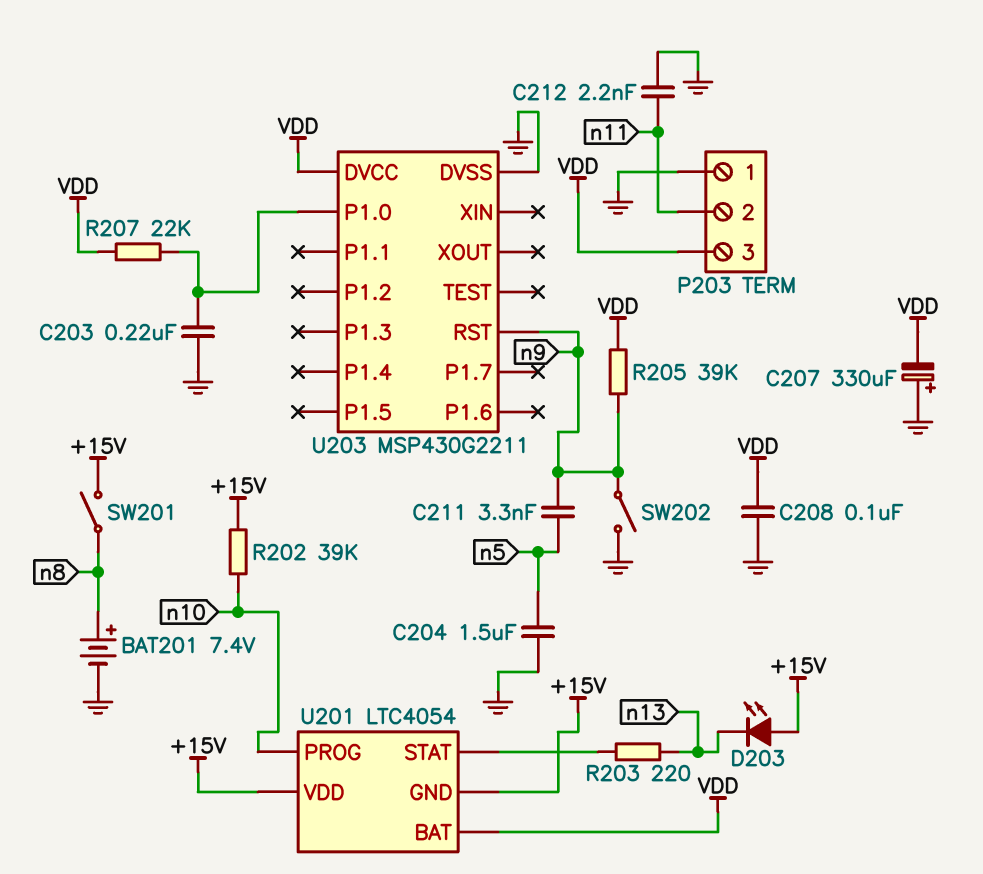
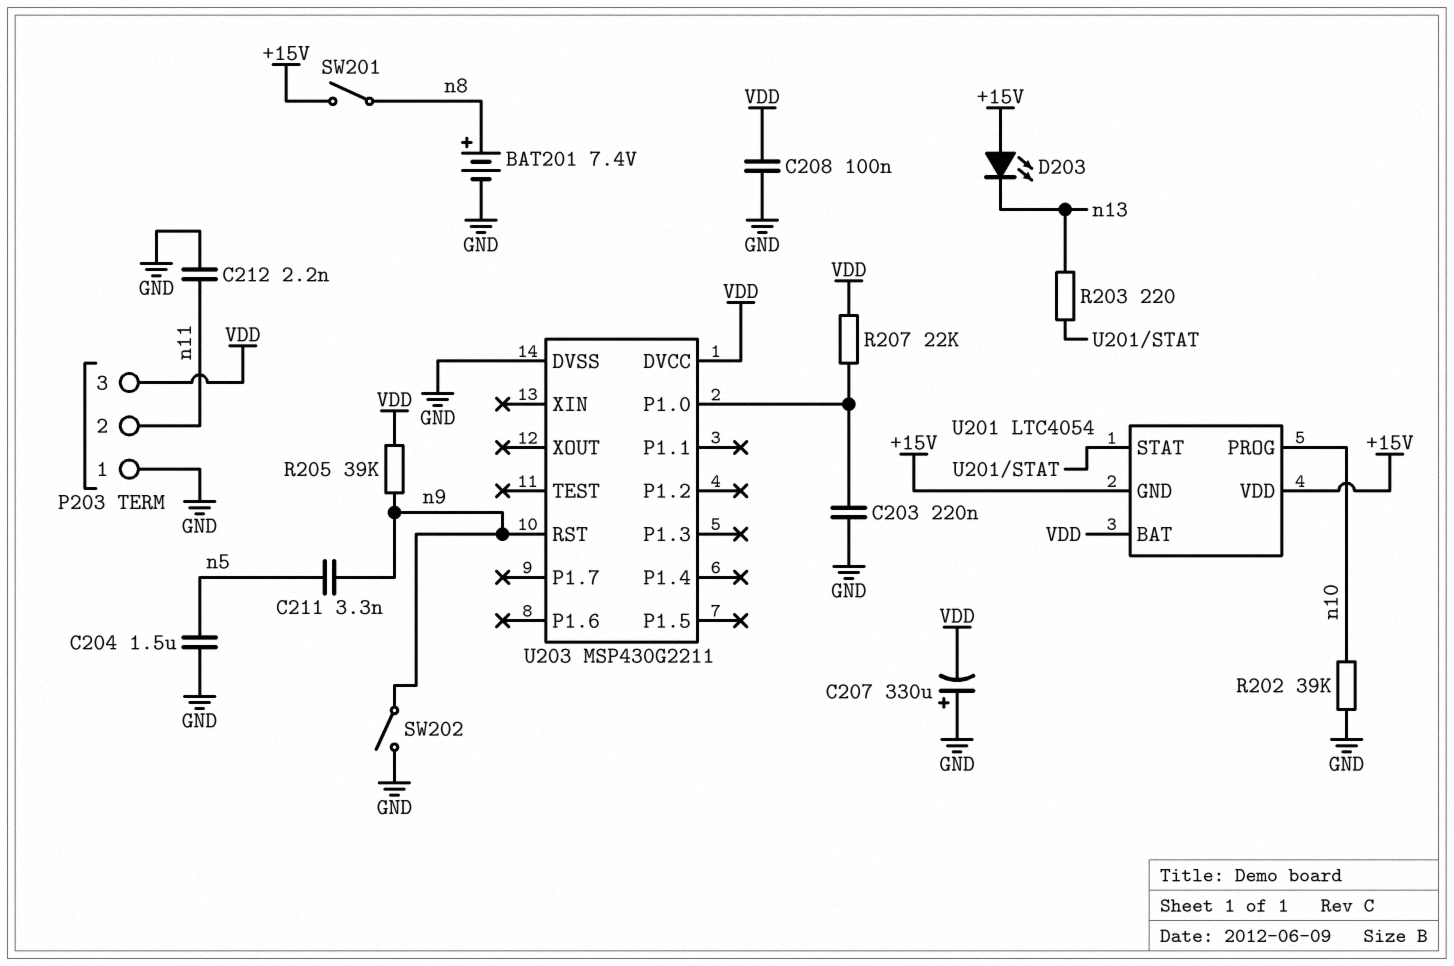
R202: 39k (+15V, n10) -> 39k (GND, n10)

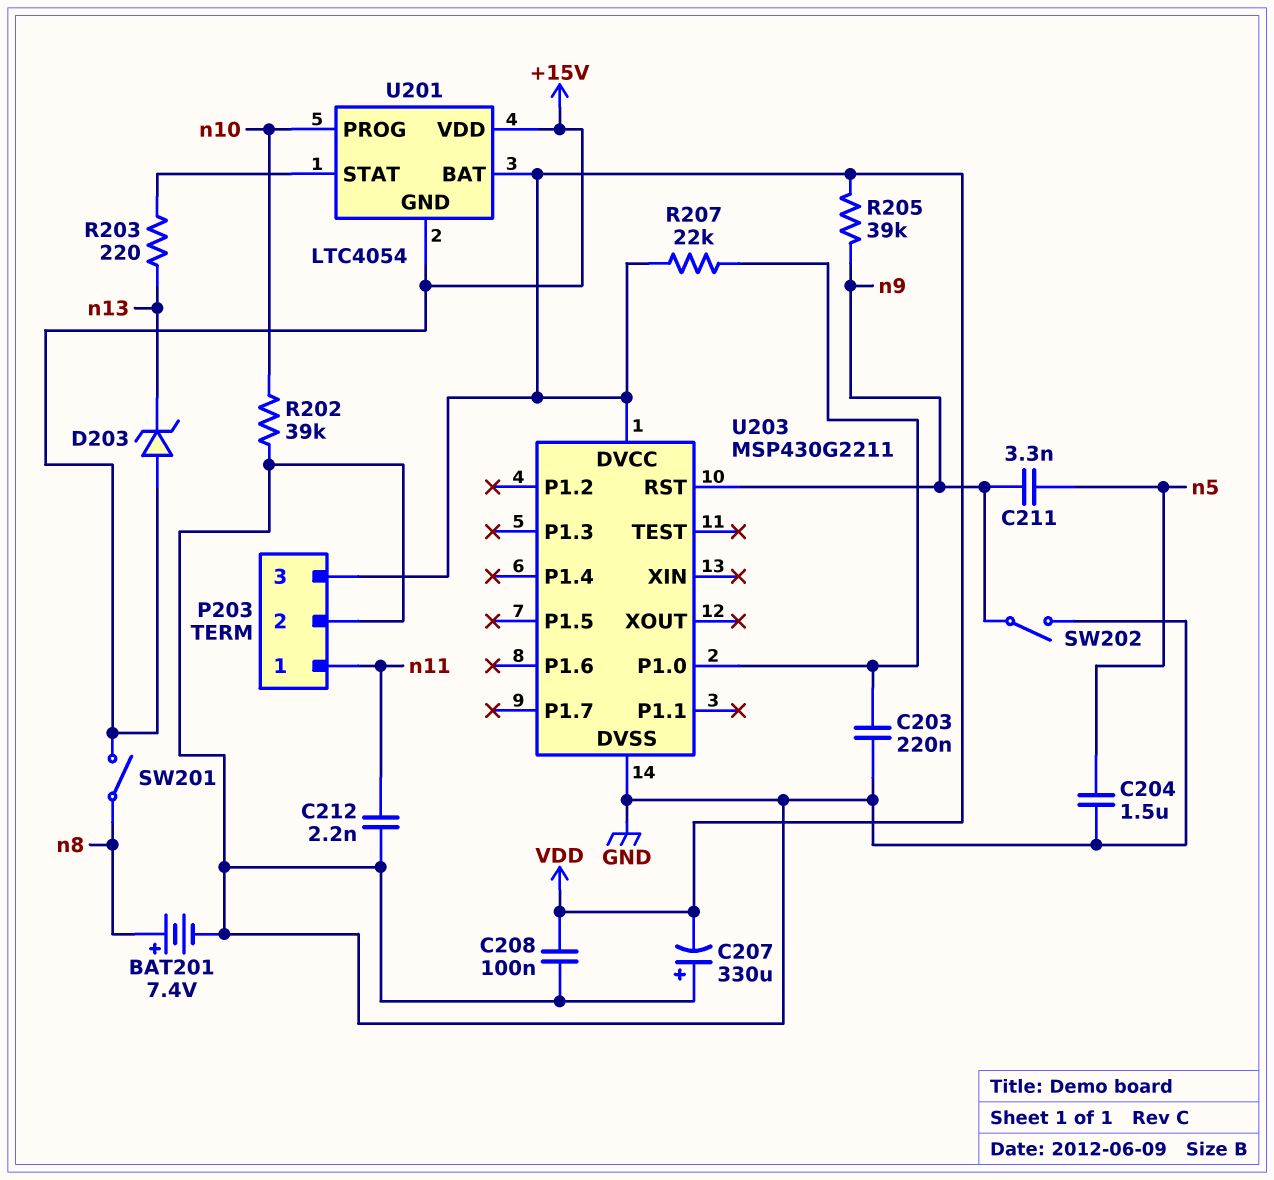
D203: LED (A +15V, K n13) -> zener (A +15V, K n13)
P203 pin 1: GND -> n11
P203 pin 2: n11 -> GND

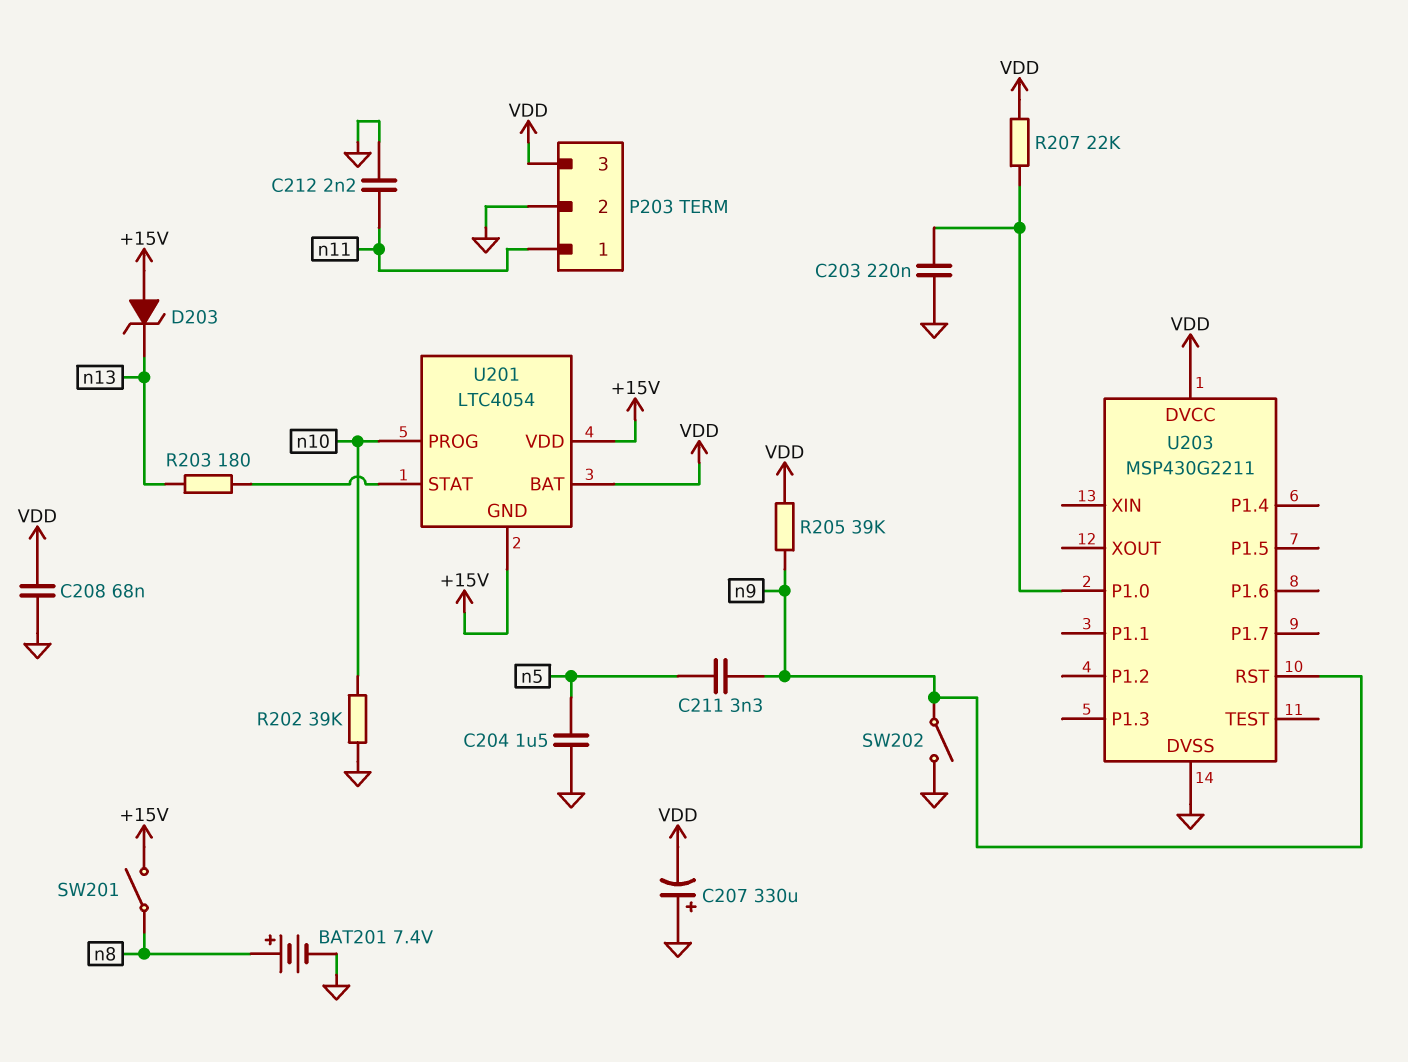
C208: 100nF (GND, VDD) -> 68nF (GND, VDD)
R203: 220 (U201/STAT, n13) -> 180 (U201/STAT, n13)

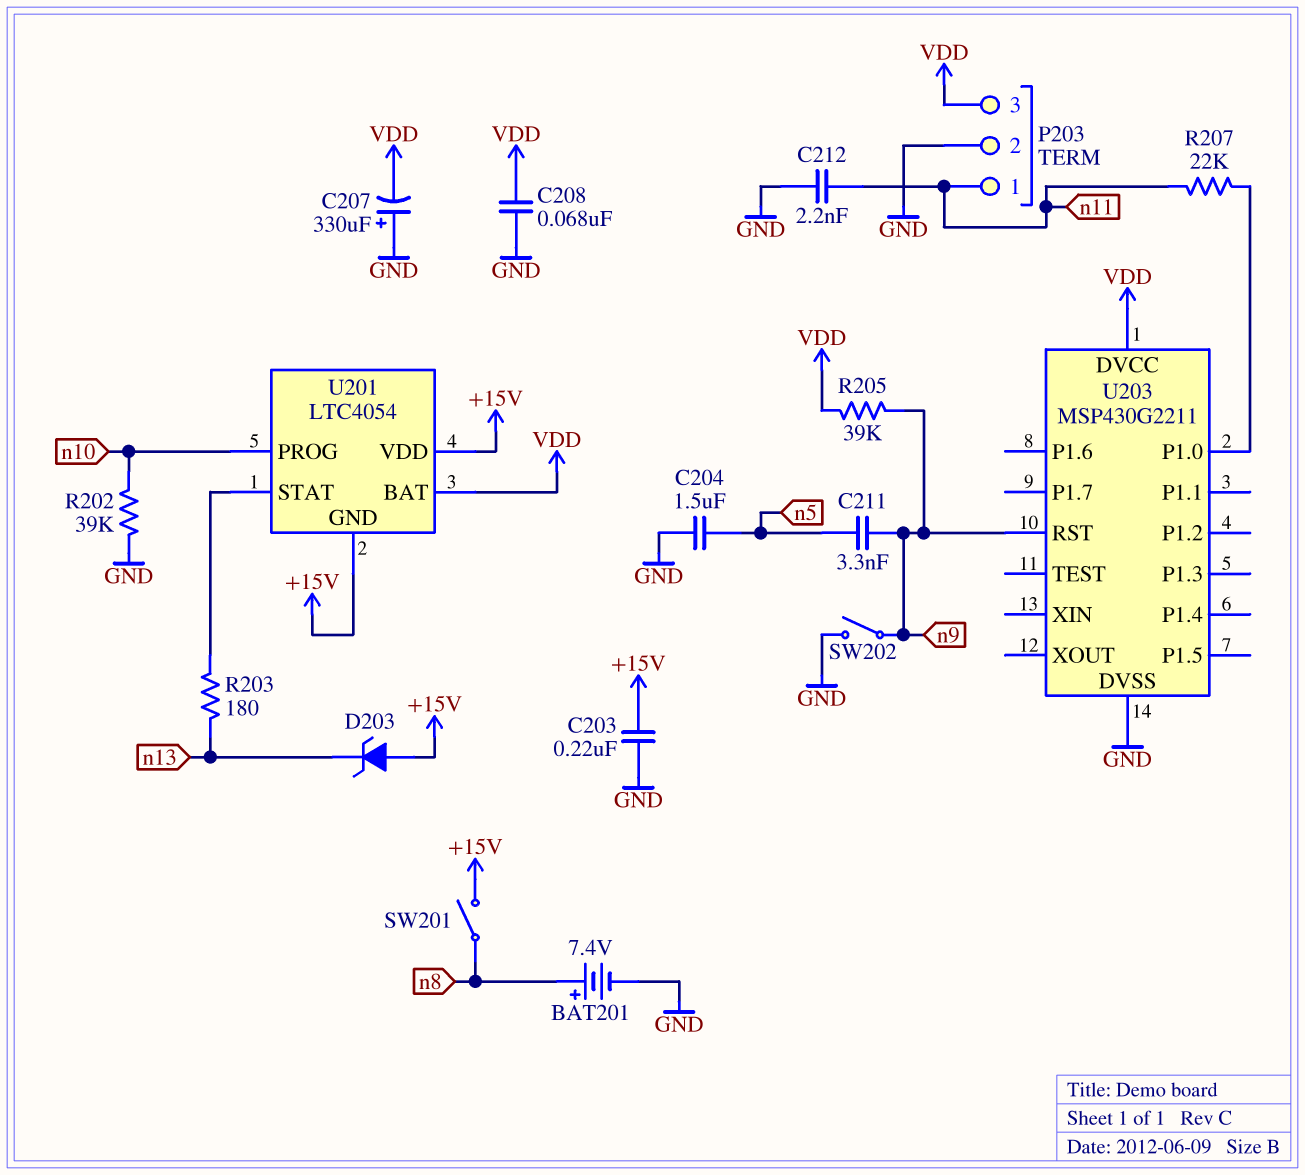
C203: 220nF (GND, U203/P1.0) -> 220nF (+15V, GND)
R207: 22k (U203/P1.0, VDD) -> 22k (U203/P1.0, n11)

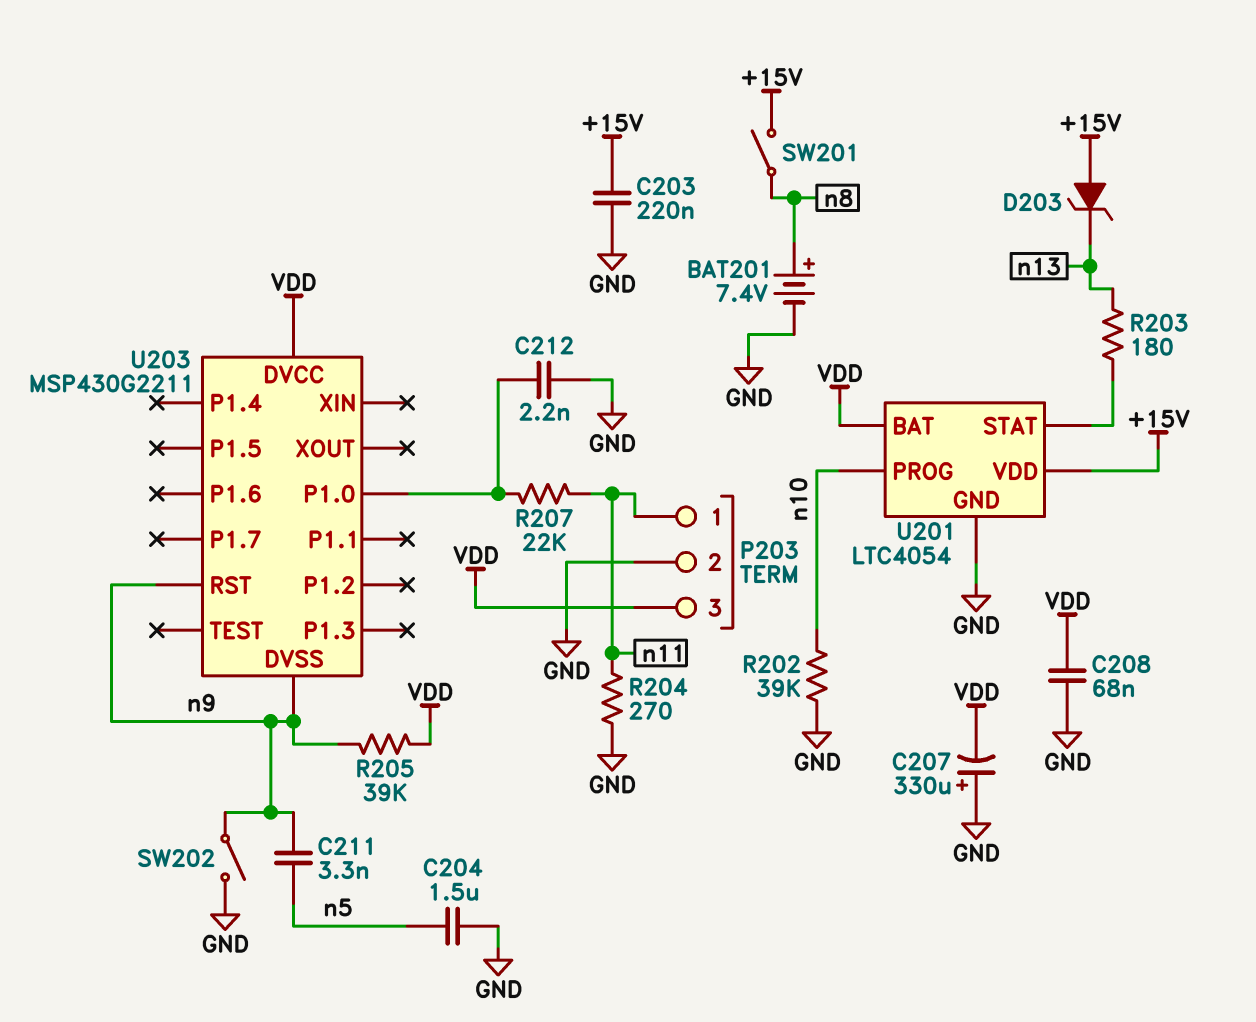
C212: 2.2nF (GND, n11) -> 2.2nF (GND, U203/P1.0)
R204: none -> 270 (GND, n11)
U201 pin GND: +15V -> GND
U203 pin DVSS: GND -> n9

